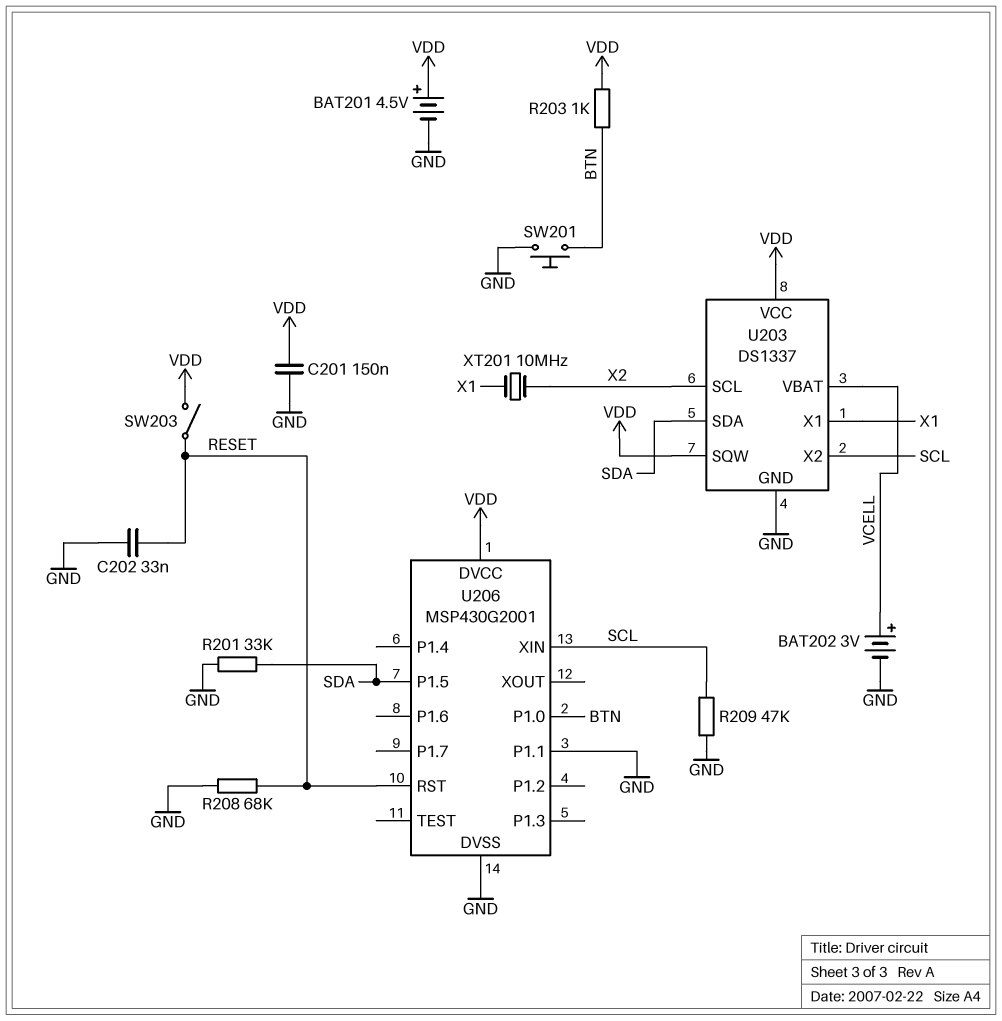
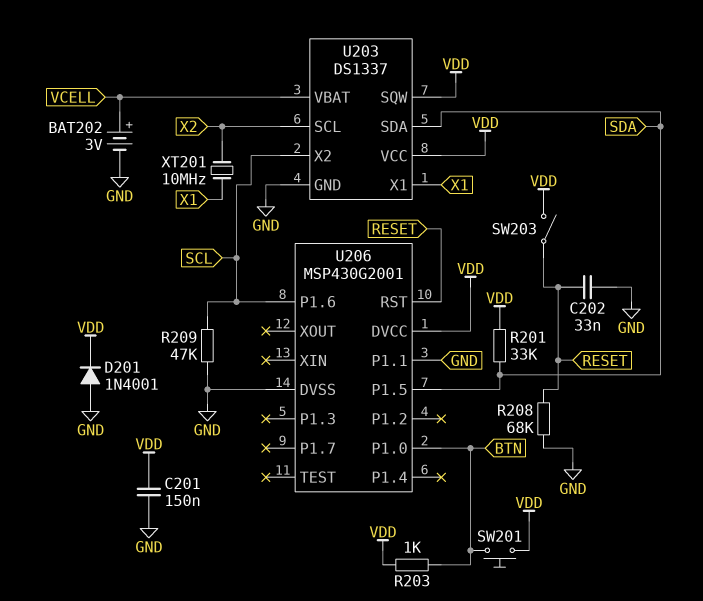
BAT201: 4.5V (plus VDD, minus GND) -> none
D201: none -> diode 1N4001 (A GND, K VDD)
R201: 33k (GND, SDA) -> 33k (SDA, VDD)
SW201: button (BTN, GND) -> button (BTN, VDD)
U206 pin P1.6: none -> SCL
U206 pin XIN: SCL -> none

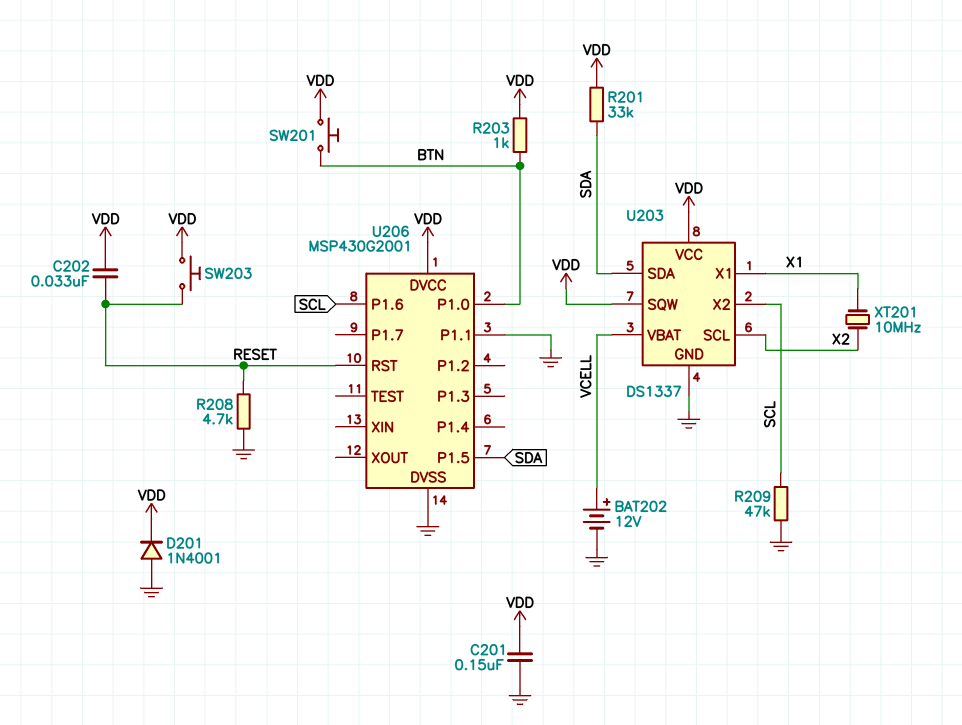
BAT202: 3V (plus VCELL, minus GND) -> 12V (plus VCELL, minus GND)
C202: 33nF (GND, RESET) -> 33nF (RESET, VDD)
R208: 68k (GND, RESET) -> 4.7k (GND, RESET)
SW203: switch (RESET, VDD) -> button (RESET, VDD)

